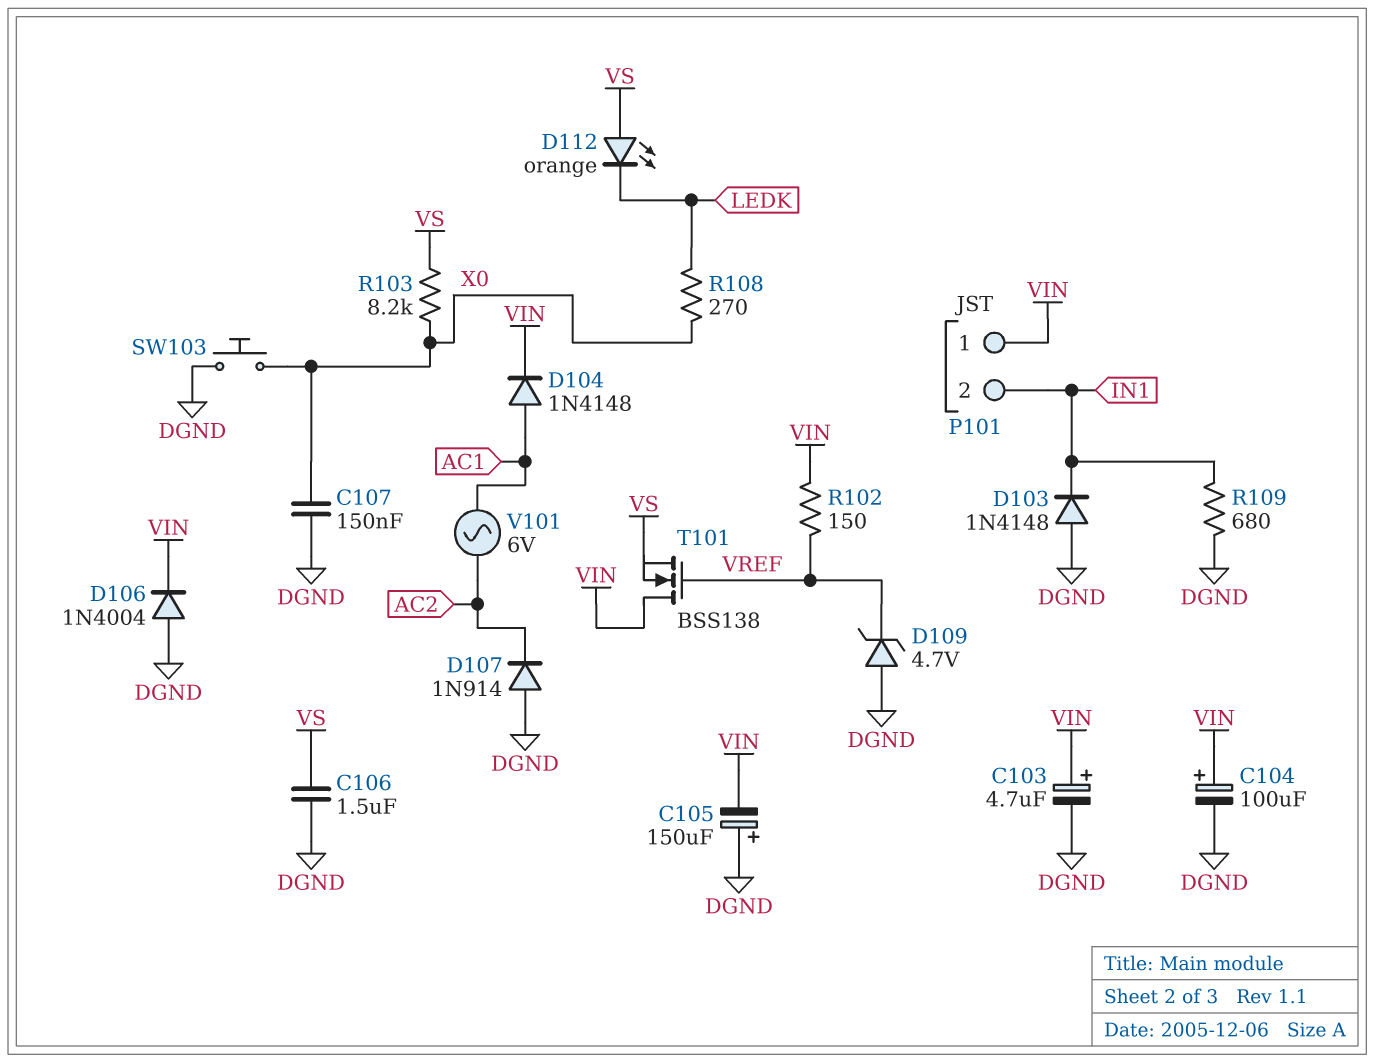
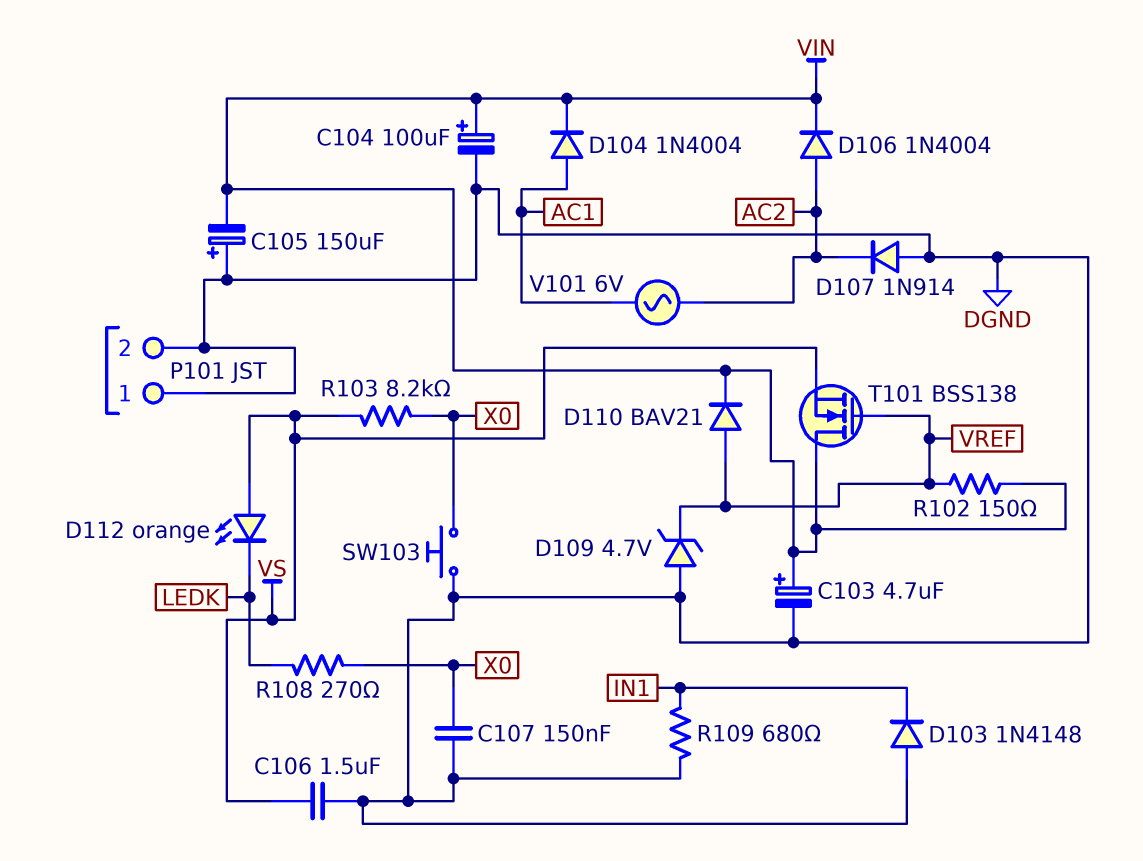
D104: diode 1N4148 (A AC1, K VIN) -> diode 1N4004 (A AC1, K VIN)
D106: diode 1N4004 (A DGND, K VIN) -> diode 1N4004 (A AC2, K VIN)
D110: none -> diode BAV21 (A VREF, K VIN)
P101 pin 1: VIN -> DGND
P101 pin 2: IN1 -> DGND

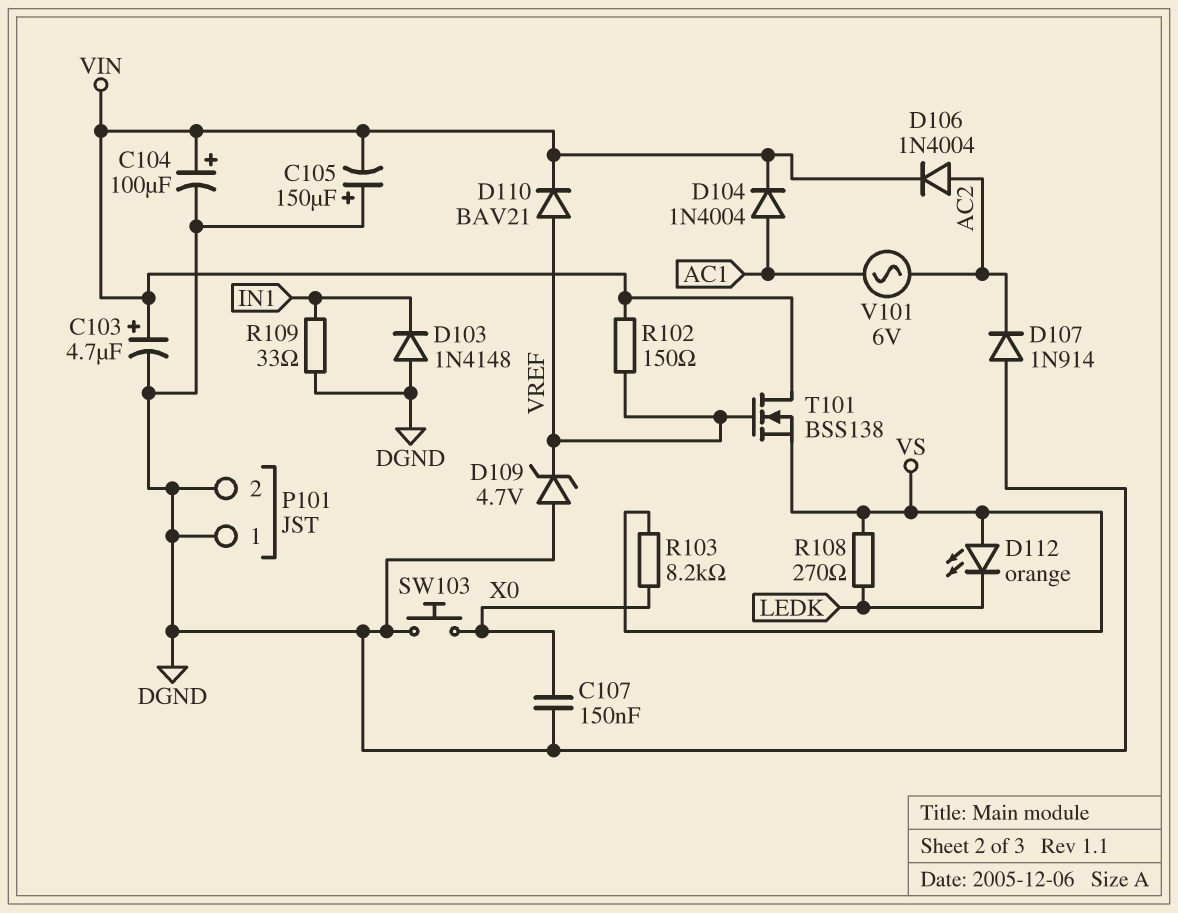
C106: 1.5uF (DGND, VS) -> none
R108: 270 (LEDK, X0) -> 270 (LEDK, VS)
R109: 680 (DGND, IN1) -> 33 (DGND, IN1)

